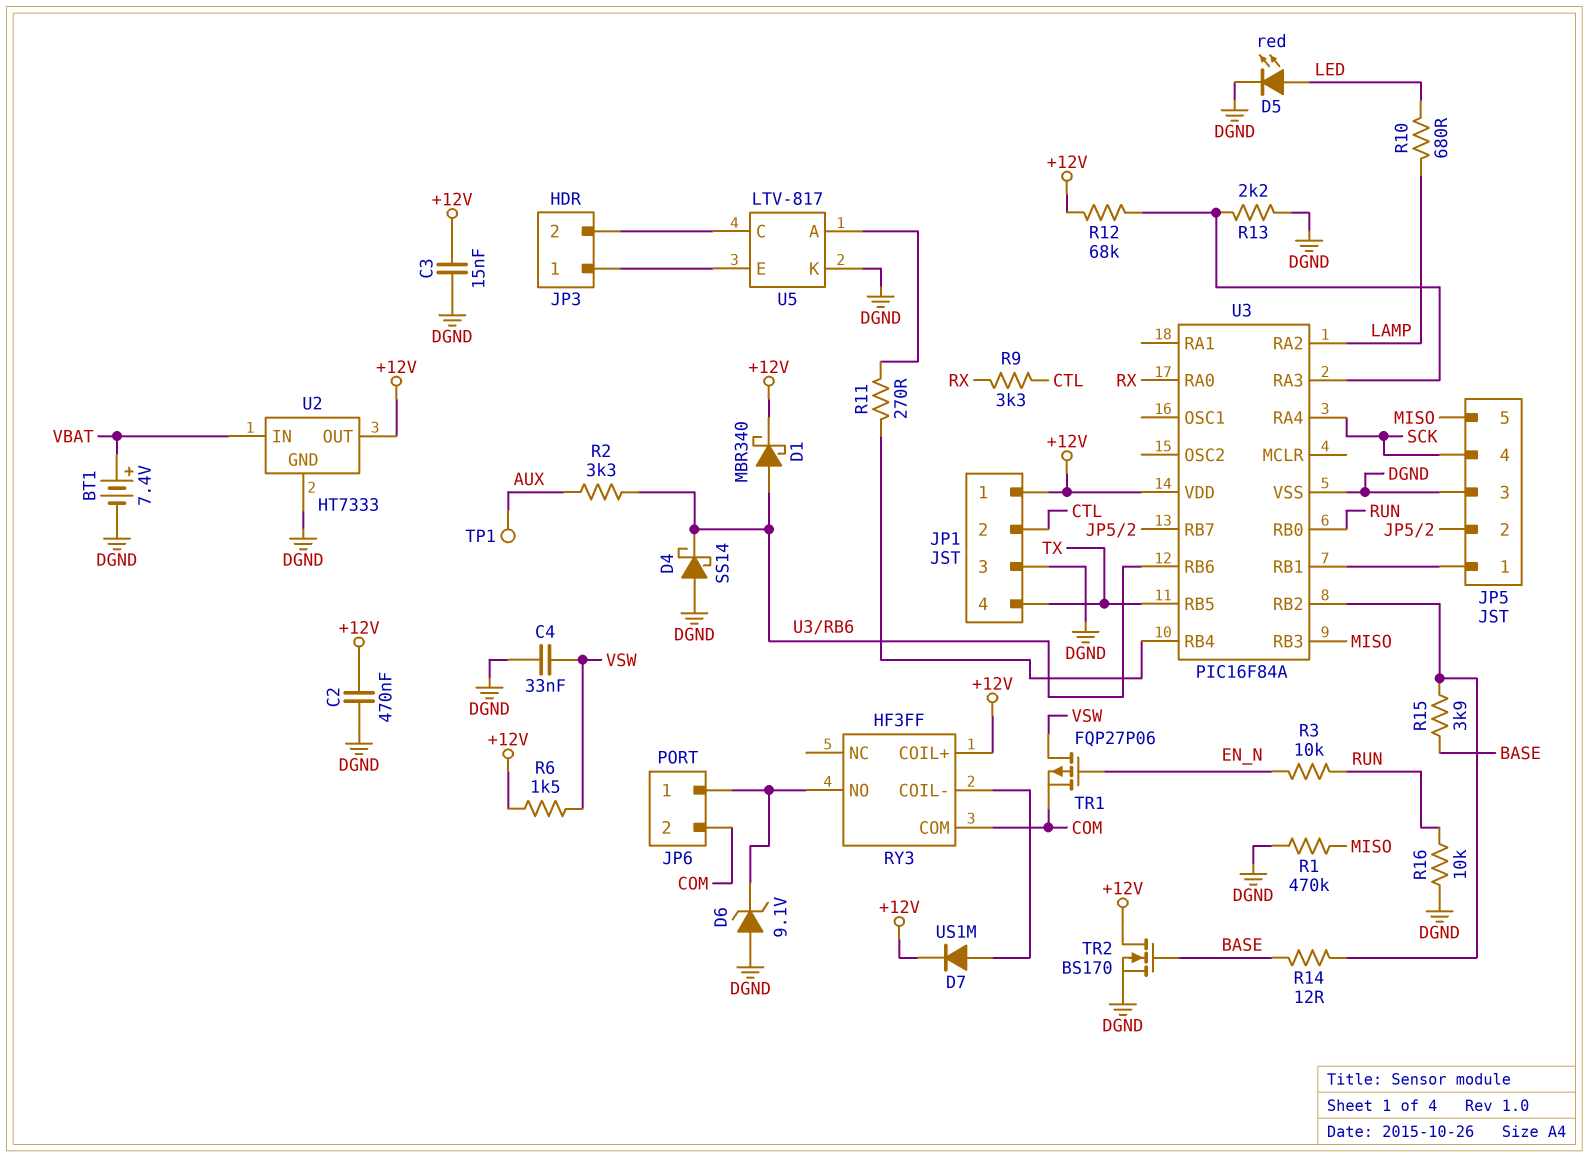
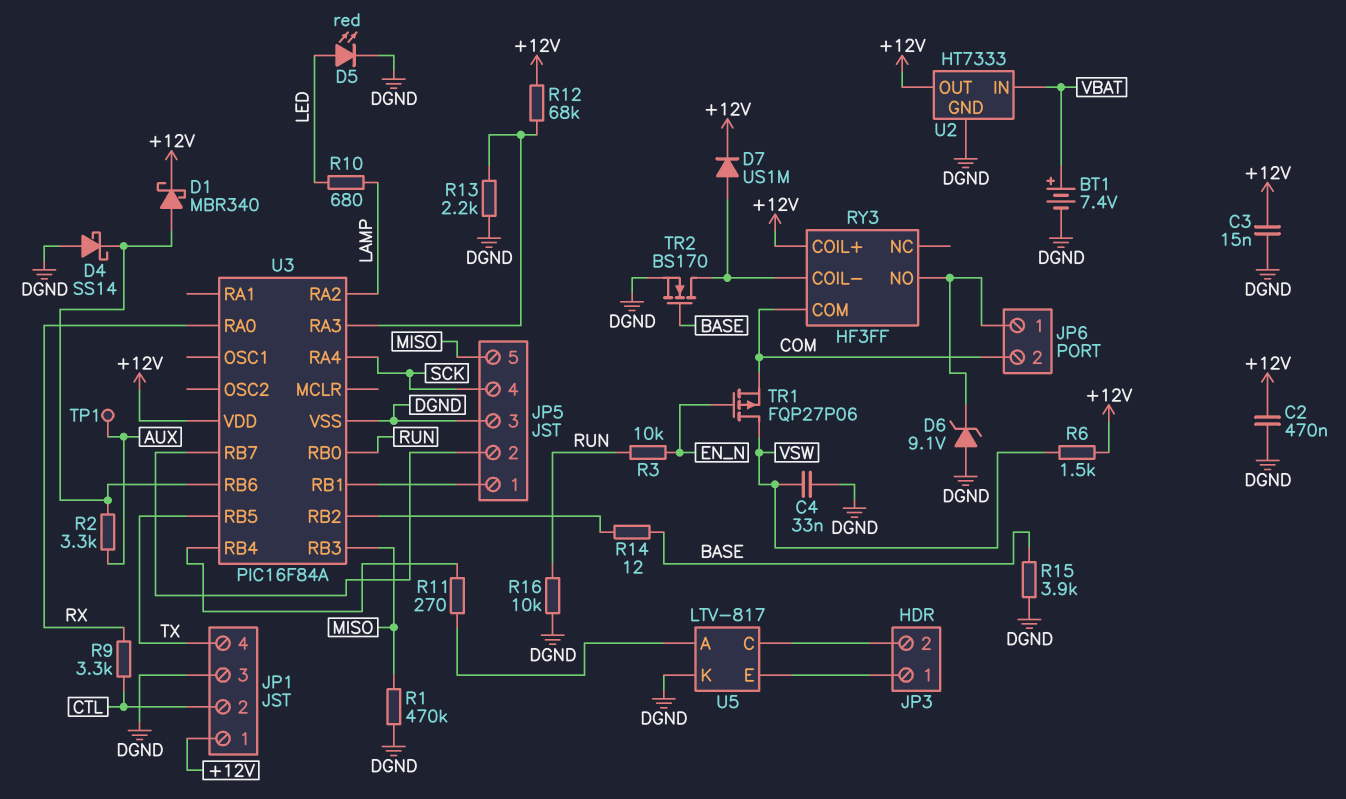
R15: 3.9k (BASE, U3/RB2) -> 3.9k (BASE, DGND)
TR2: NMOS BS170 (G BASE, D +12V, S DGND) -> NMOS BS170 (G BASE, D RY3/COIL-, S DGND)

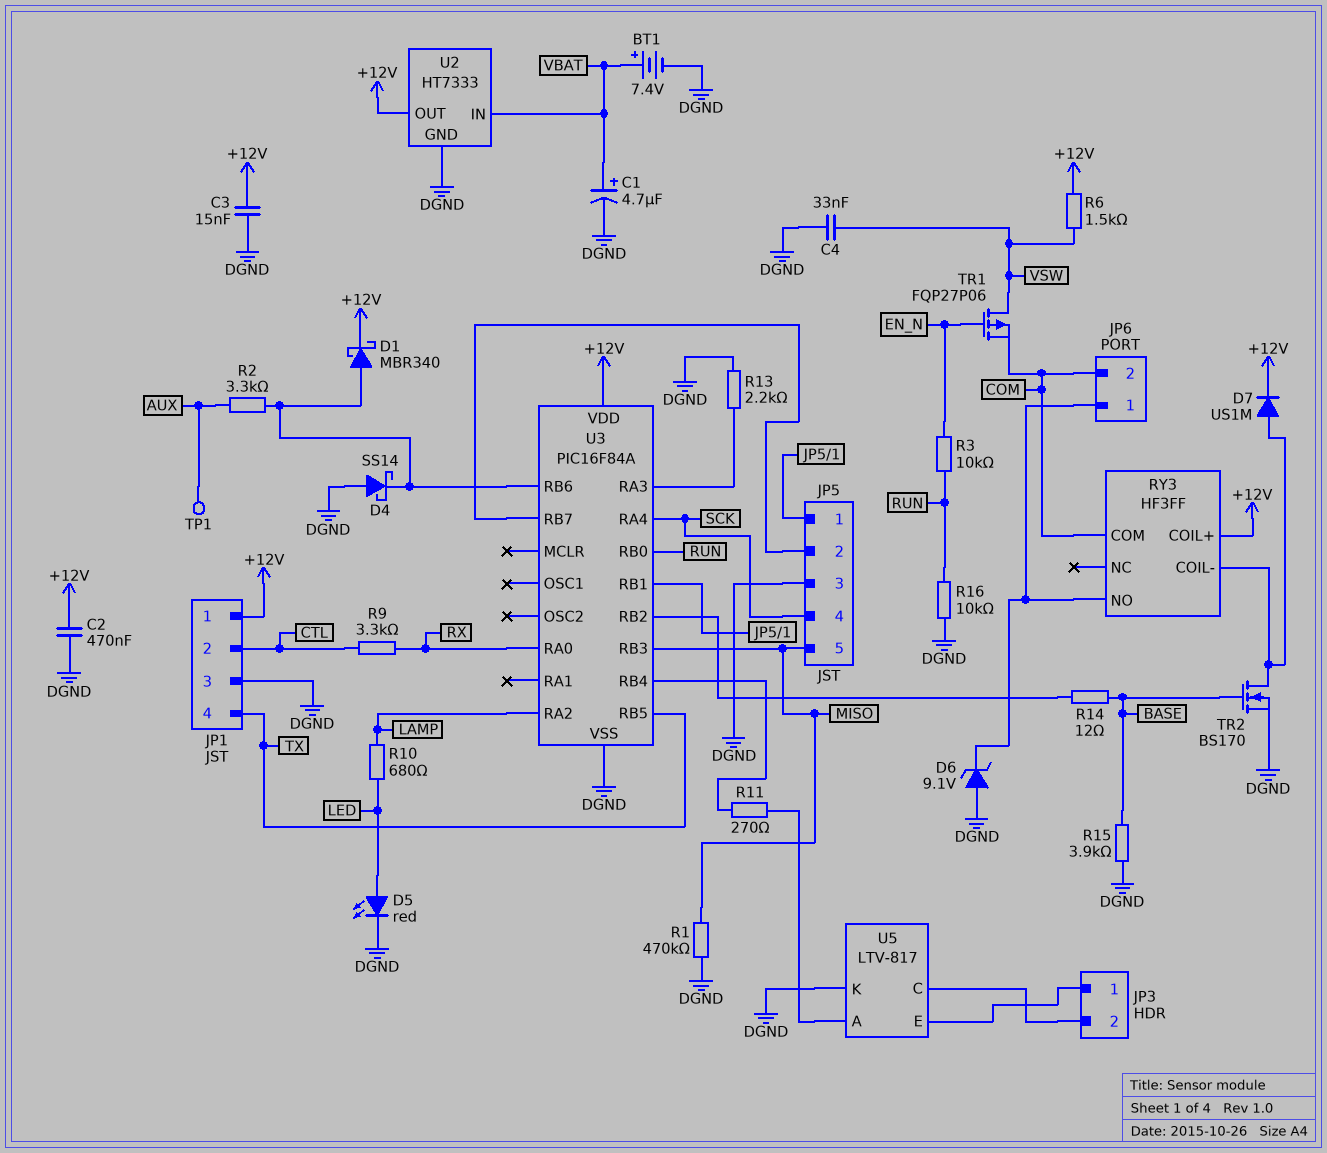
C1: none -> 4.7uF (plus VBAT, minus DGND)
R12: 68k (+12V, U3/RA3) -> none

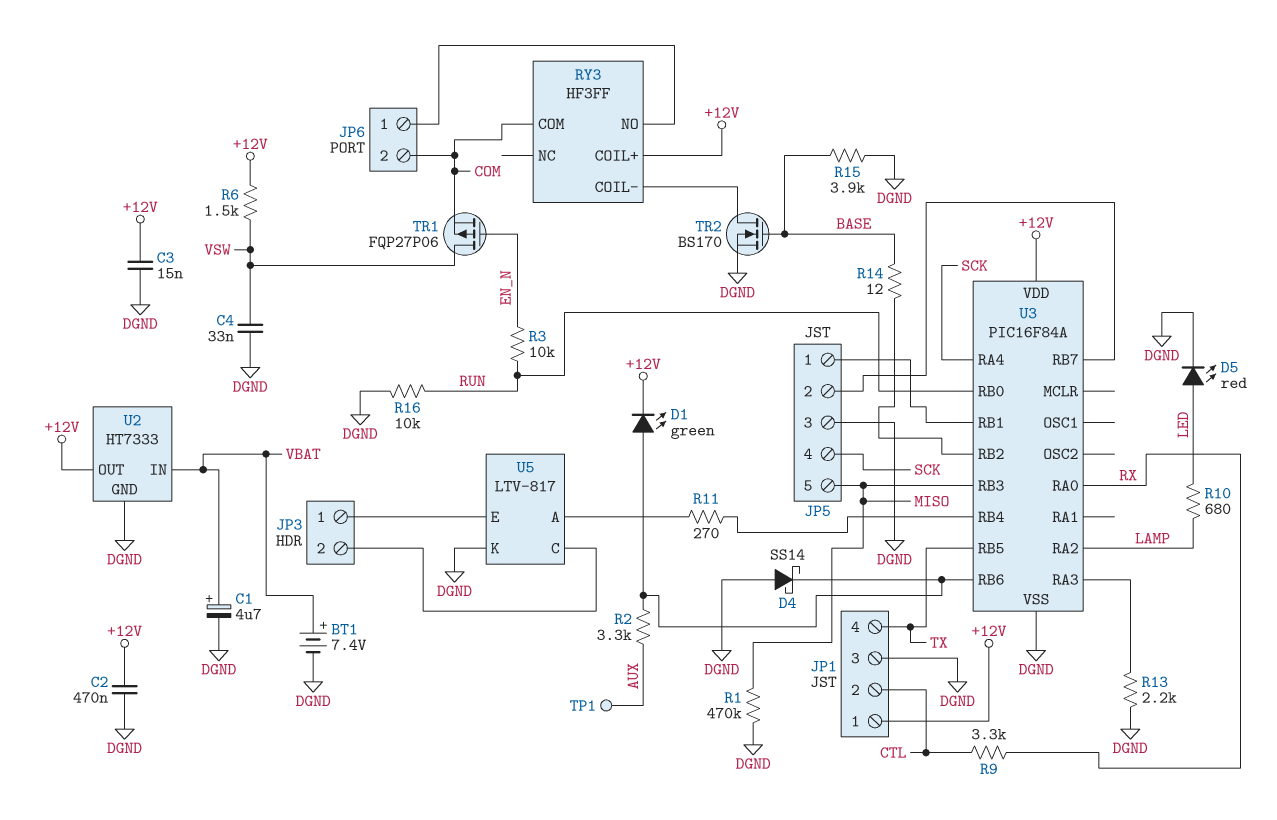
D1: schottky MBR340 (A U3/RB6, K +12V) -> LED green (A U3/RB6, K +12V)
D6: zener 9.1V (A DGND, K JP6/1) -> none
D7: diode US1M (A RY3/COIL-, K +12V) -> none

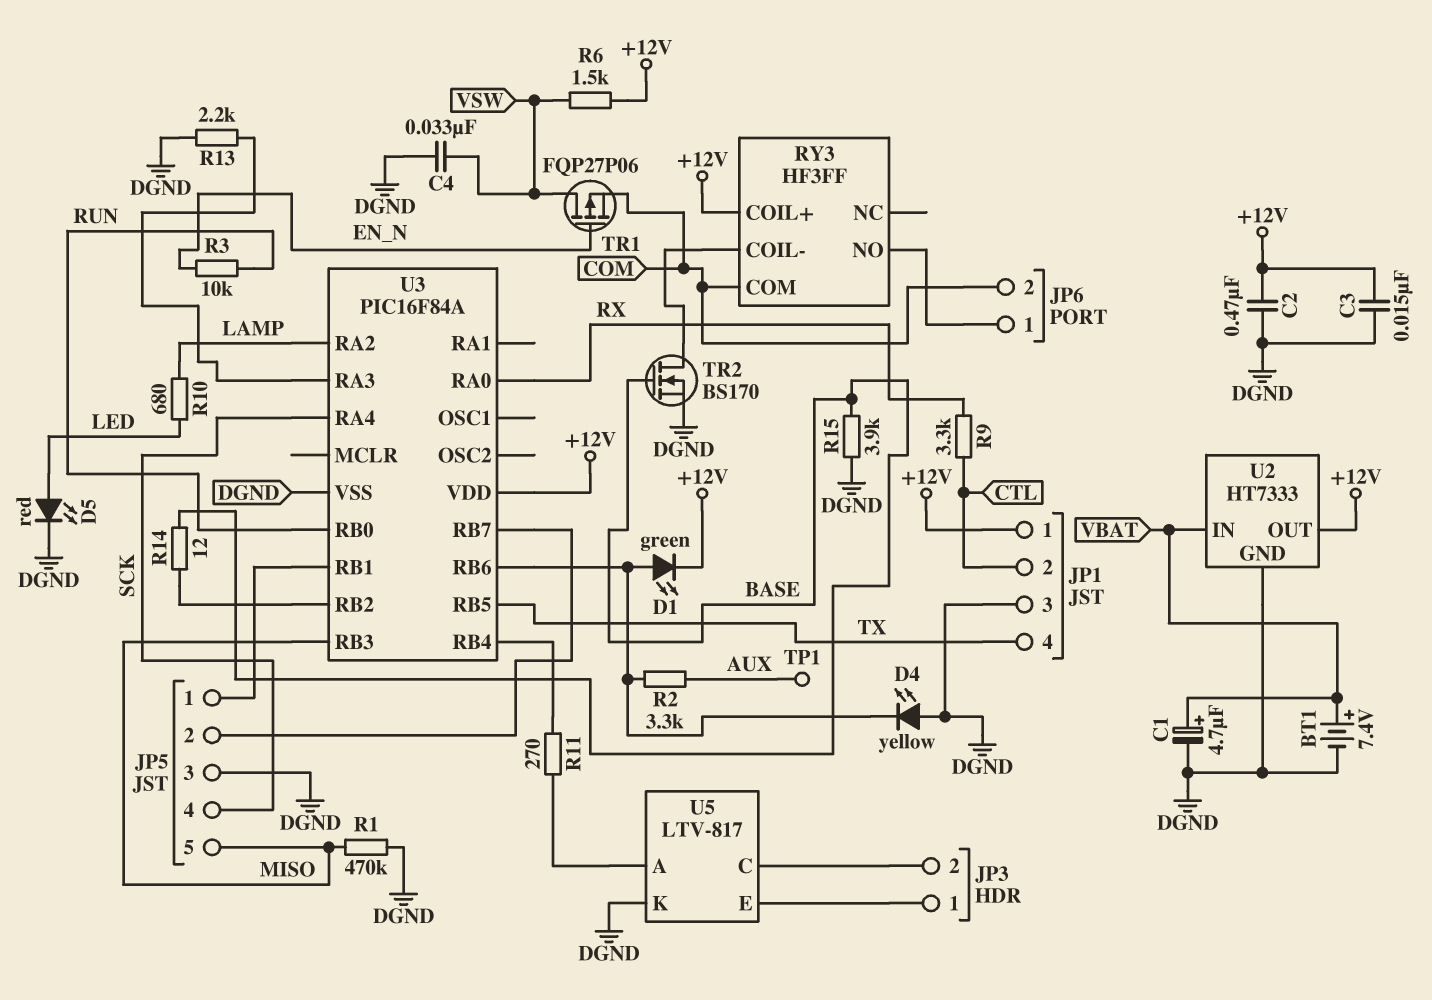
D4: schottky SS14 (A DGND, K U3/RB6) -> LED yellow (A DGND, K U3/RB6)
R16: 10k (DGND, RUN) -> none

